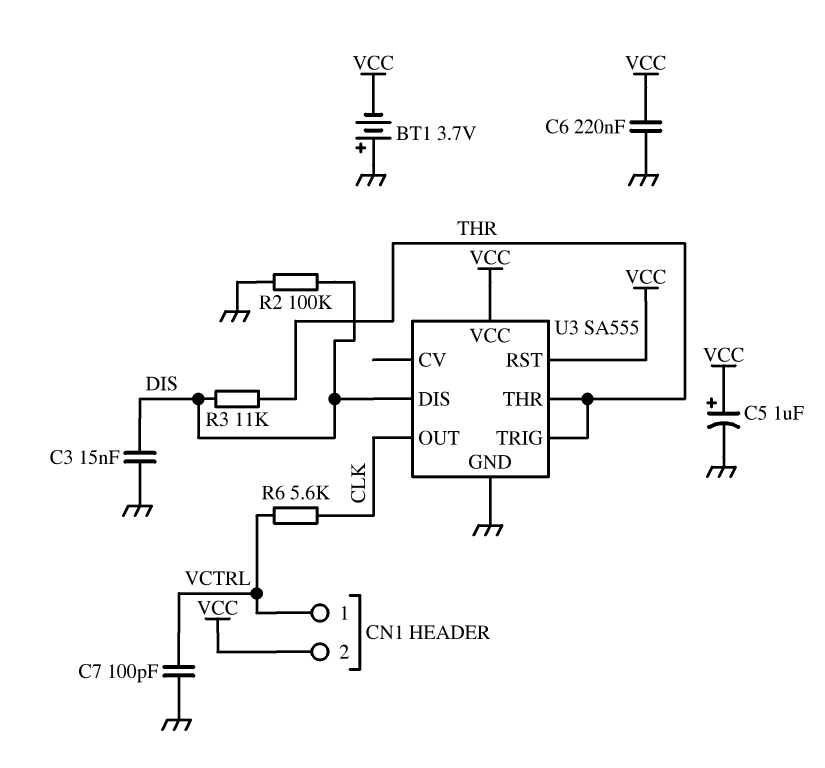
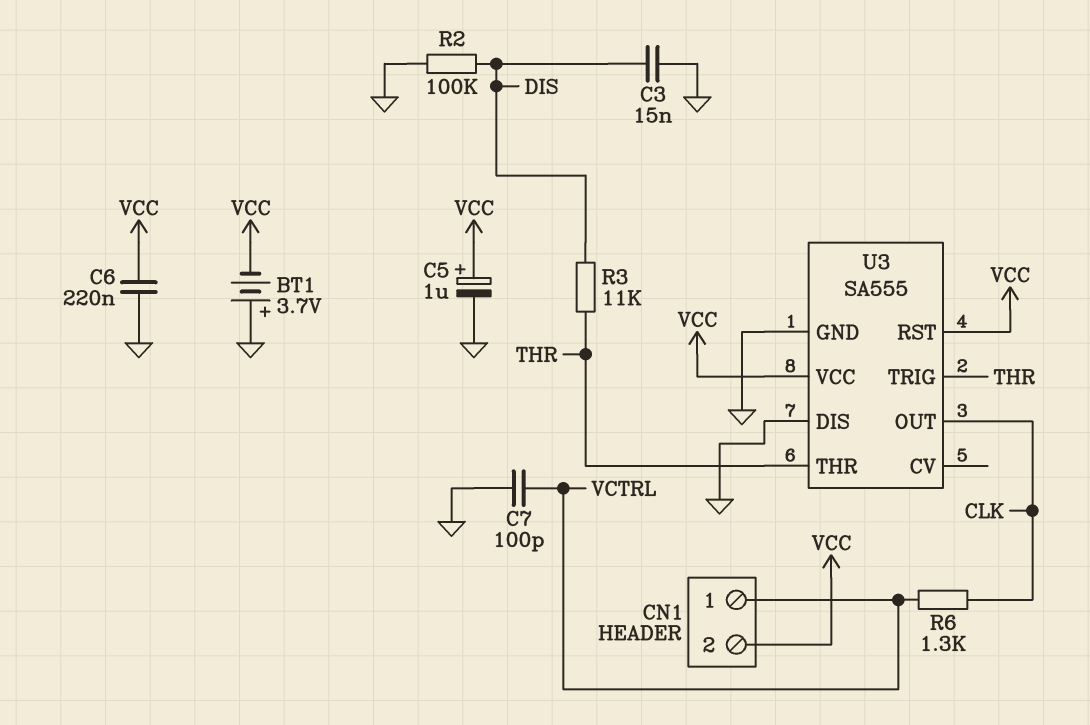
R6: 5.6k (CLK, VCTRL) -> 1.3k (CLK, VCTRL)
U3 pin DIS: DIS -> GND

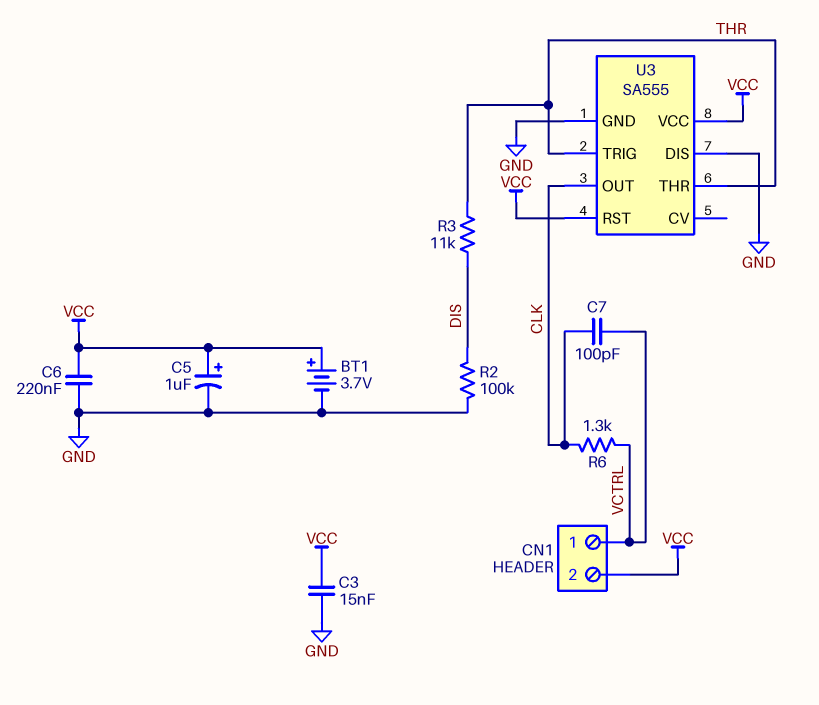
BT1: 3.7V (plus GND, minus VCC) -> 3.7V (plus VCC, minus GND)
C3: 15nF (DIS, GND) -> 15nF (GND, VCC)
C7: 100pF (GND, VCTRL) -> 100pF (CLK, VCTRL)

